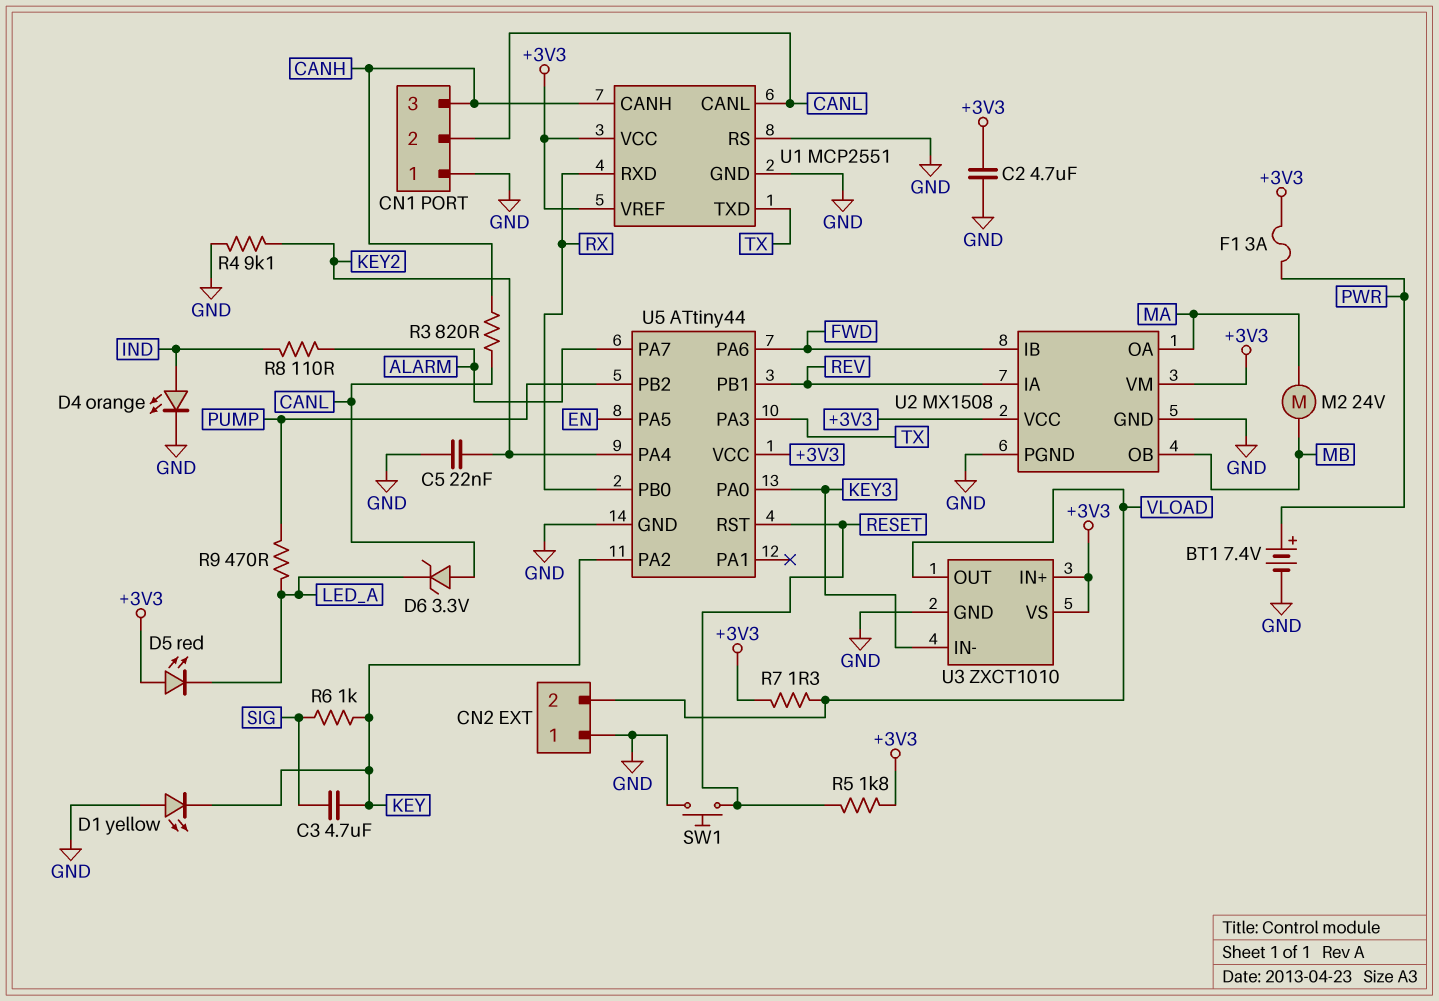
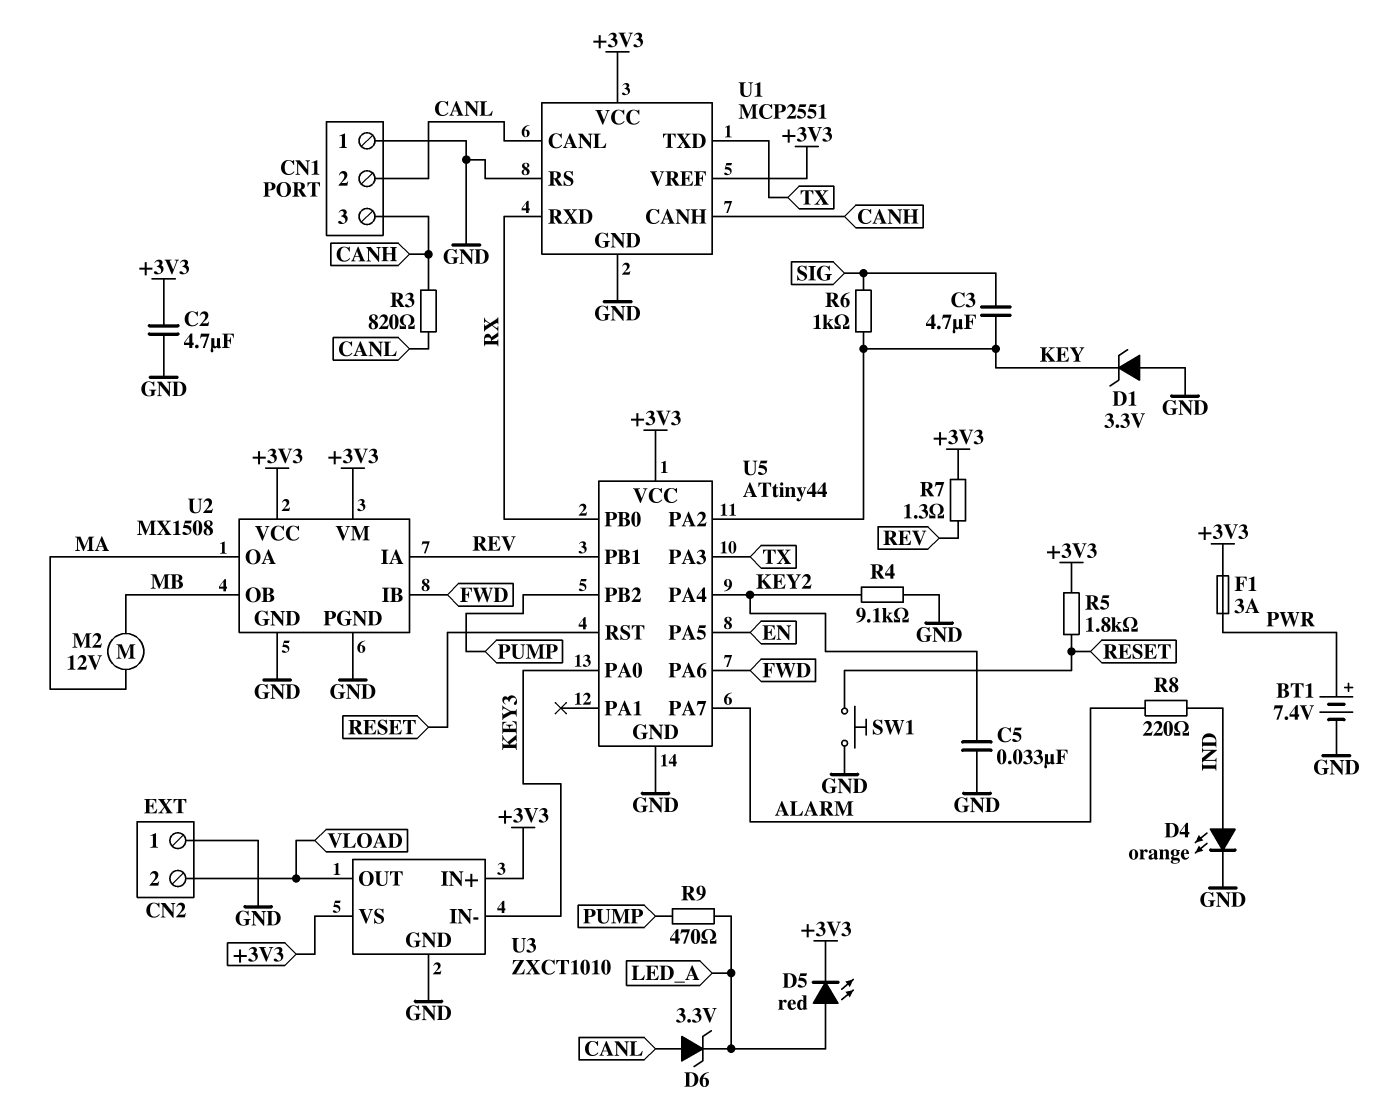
C5: 22nF (GND, KEY2) -> 33nF (GND, KEY2)
D1: LED yellow (A GND, K KEY) -> zener 3.3V (A GND, K KEY)
D5: LED red (A +3V3, K LED_A) -> LED red (A LED_A, K +3V3)
M2: motor 24V (MA, MB) -> motor 12V (MA, MB)
R7: 1.3 (+3V3, VLOAD) -> 1.3 (+3V3, REV)
R8: 110 (ALARM, IND) -> 220 (ALARM, IND)

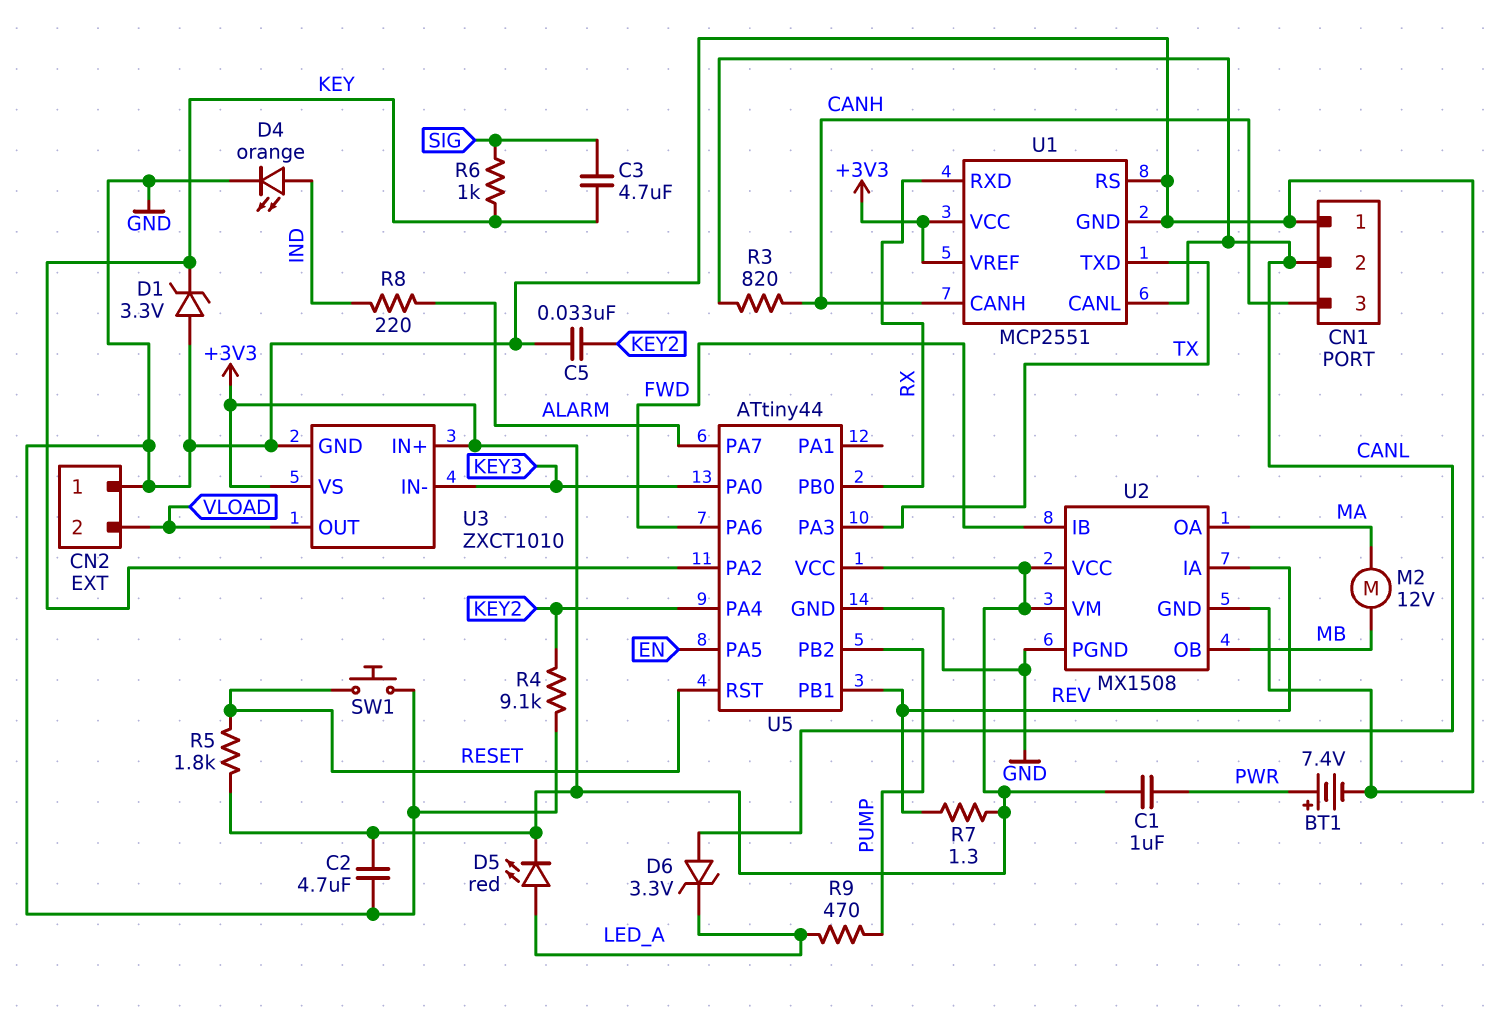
C1: none -> 1uF (+3V3, PWR)
F1: 3A (+3V3, PWR) -> none

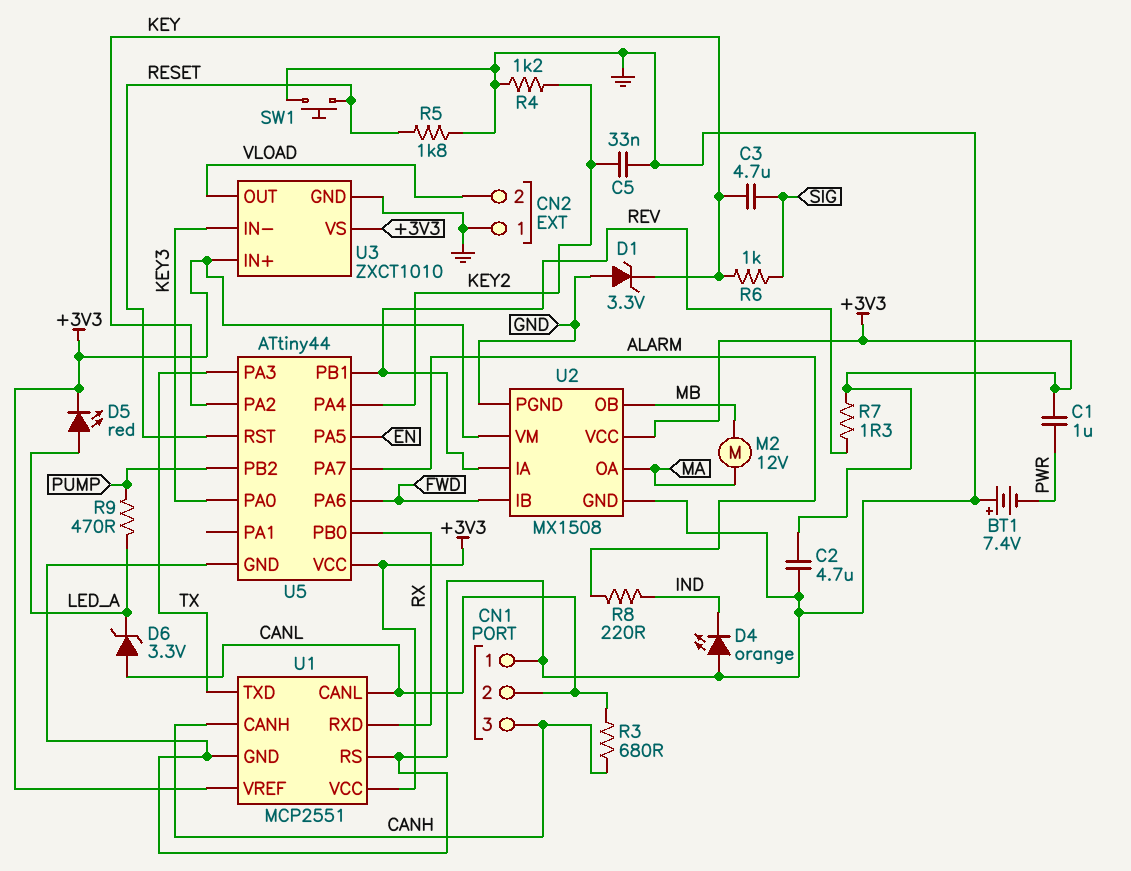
BT1: 7.4V (plus PWR, minus GND) -> 7.4V (plus GND, minus PWR)
D4: LED orange (A IND, K GND) -> LED orange (A GND, K IND)
R3: 820 (CANH, CANL) -> 680 (CANH, CANL)
R4: 9.1k (GND, KEY2) -> 1.2k (GND, KEY2)
R5: 1.8k (+3V3, RESET) -> 1.8k (GND, RESET)

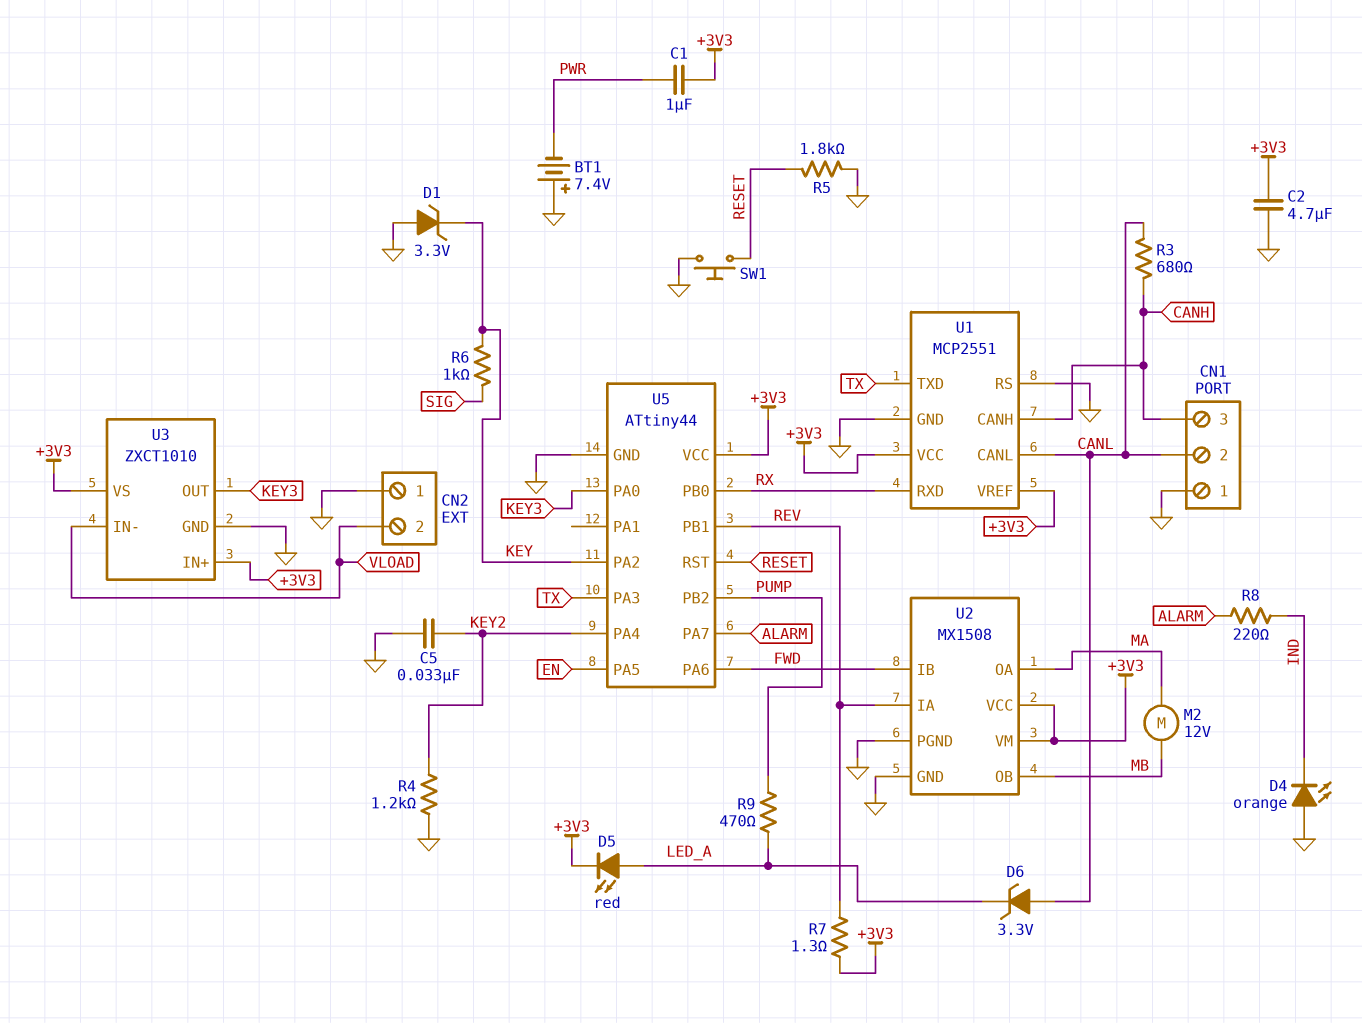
C3: 4.7uF (KEY, SIG) -> none
U3 pin IN-: KEY3 -> VLOAD
U3 pin OUT: VLOAD -> KEY3

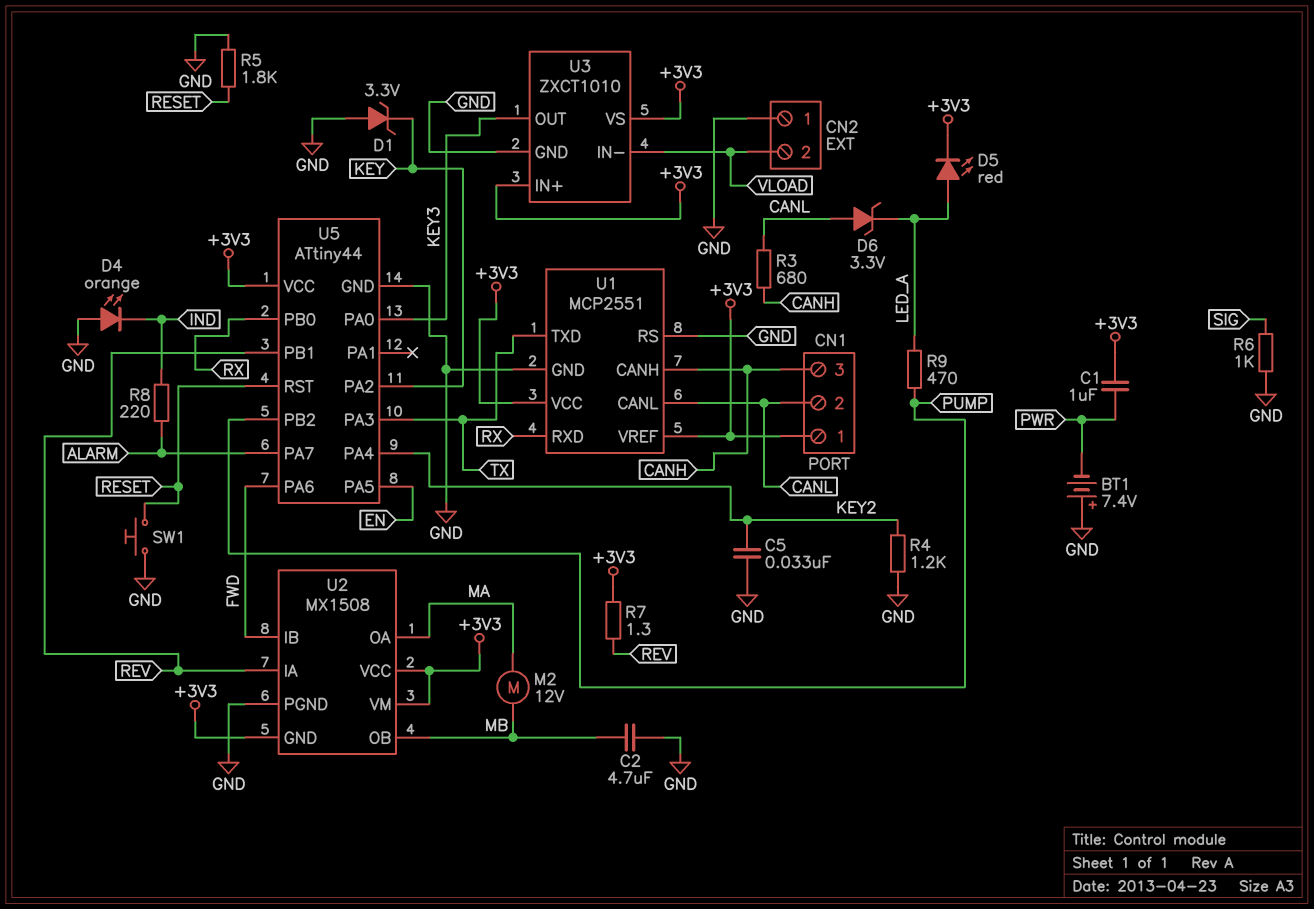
C2: 4.7uF (+3V3, GND) -> 4.7uF (GND, MB)
CN1 pin 1: GND -> +3V3
R6: 1k (KEY, SIG) -> 1k (GND, SIG)
U2 pin GND: GND -> +3V3

